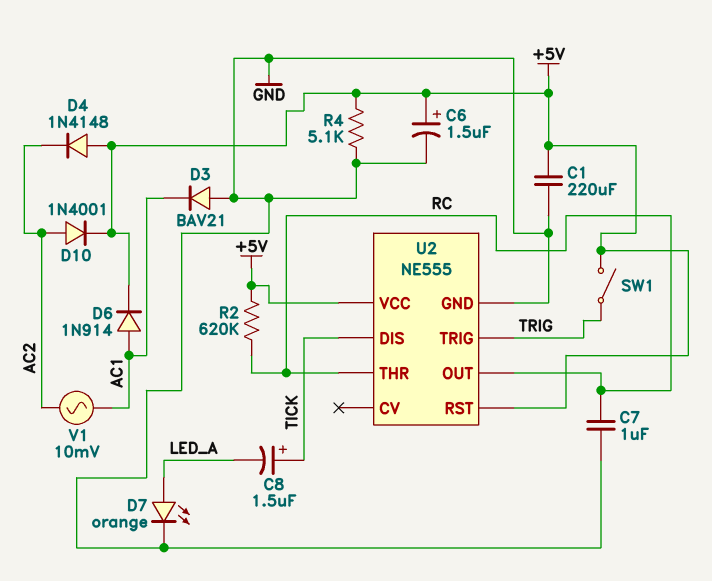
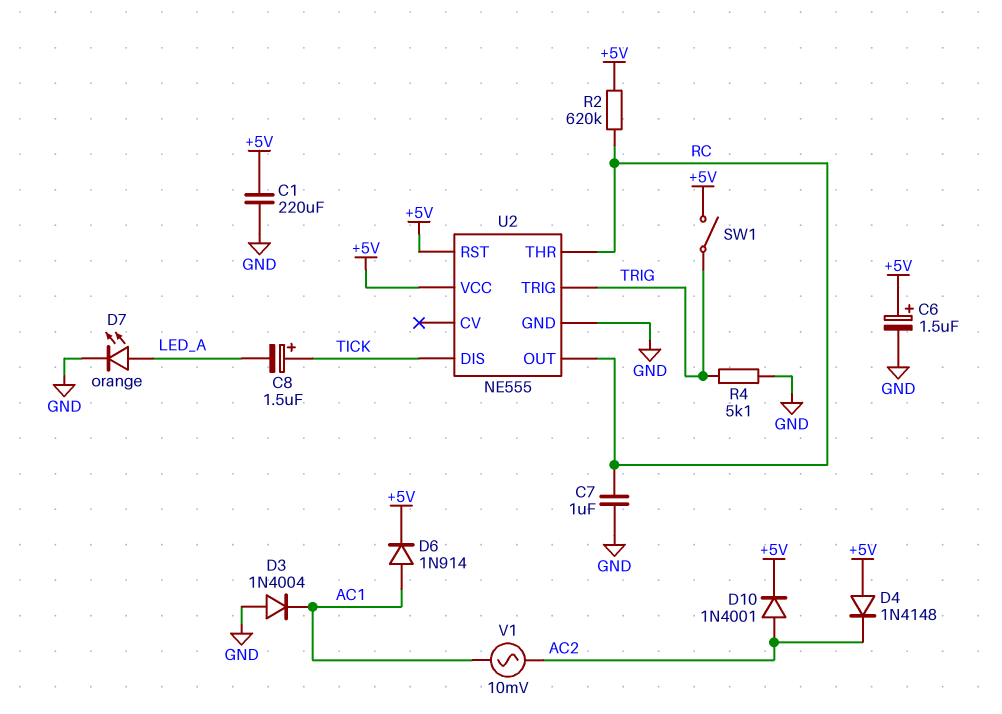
D3: diode BAV21 (A GND, K AC1) -> diode 1N4004 (A GND, K AC1)
R4: 5.1k (+5V, GND) -> 5.1k (GND, TRIG)

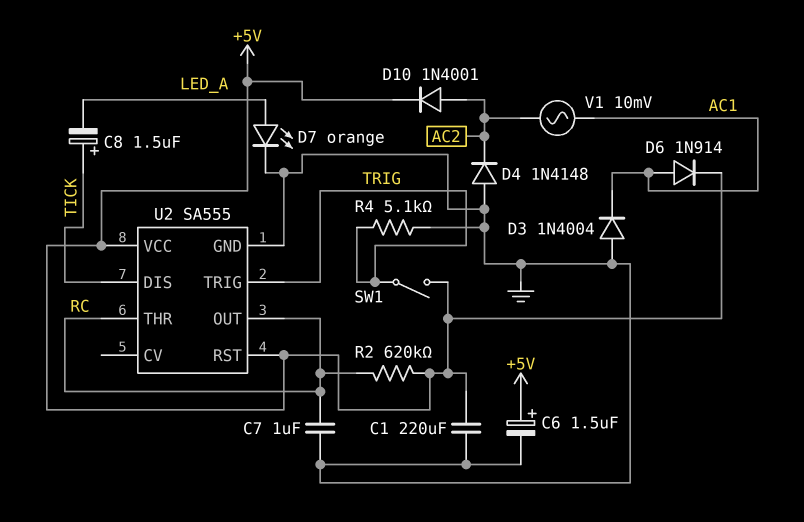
D4: diode 1N4148 (A +5V, K AC2) -> diode 1N4148 (A GND, K AC2)
U2: NE555 -> SA555

